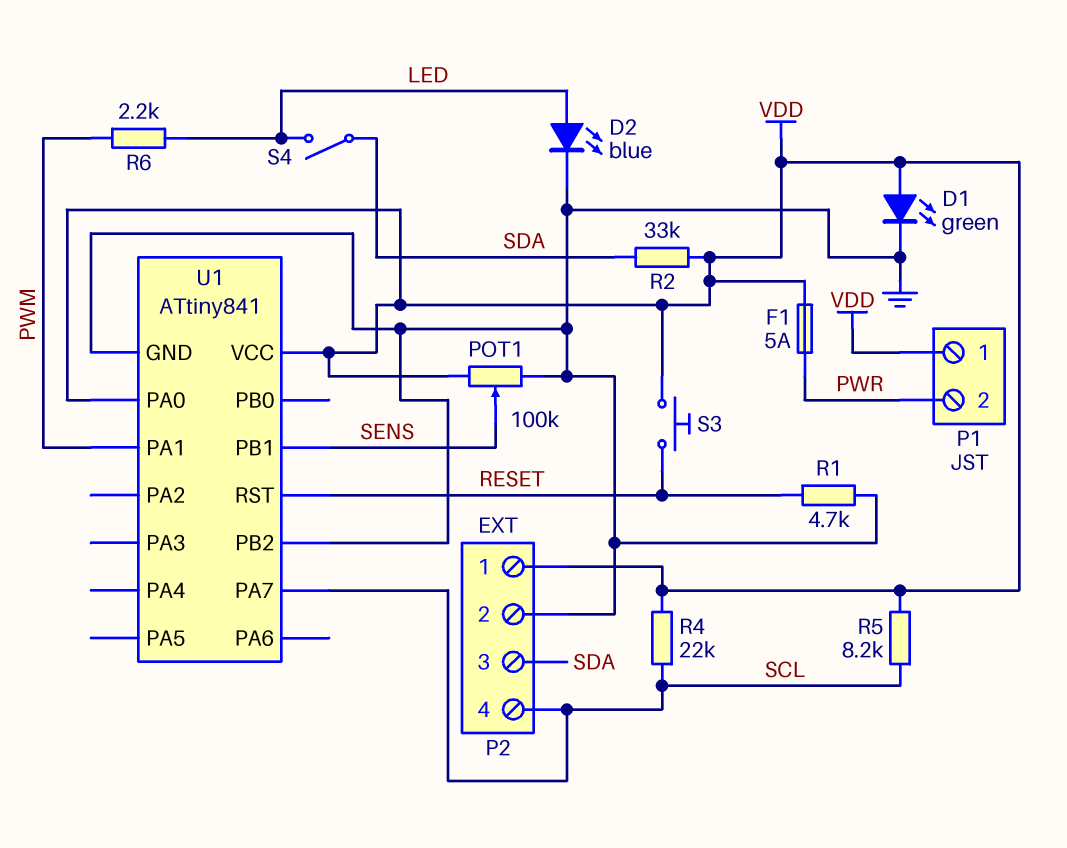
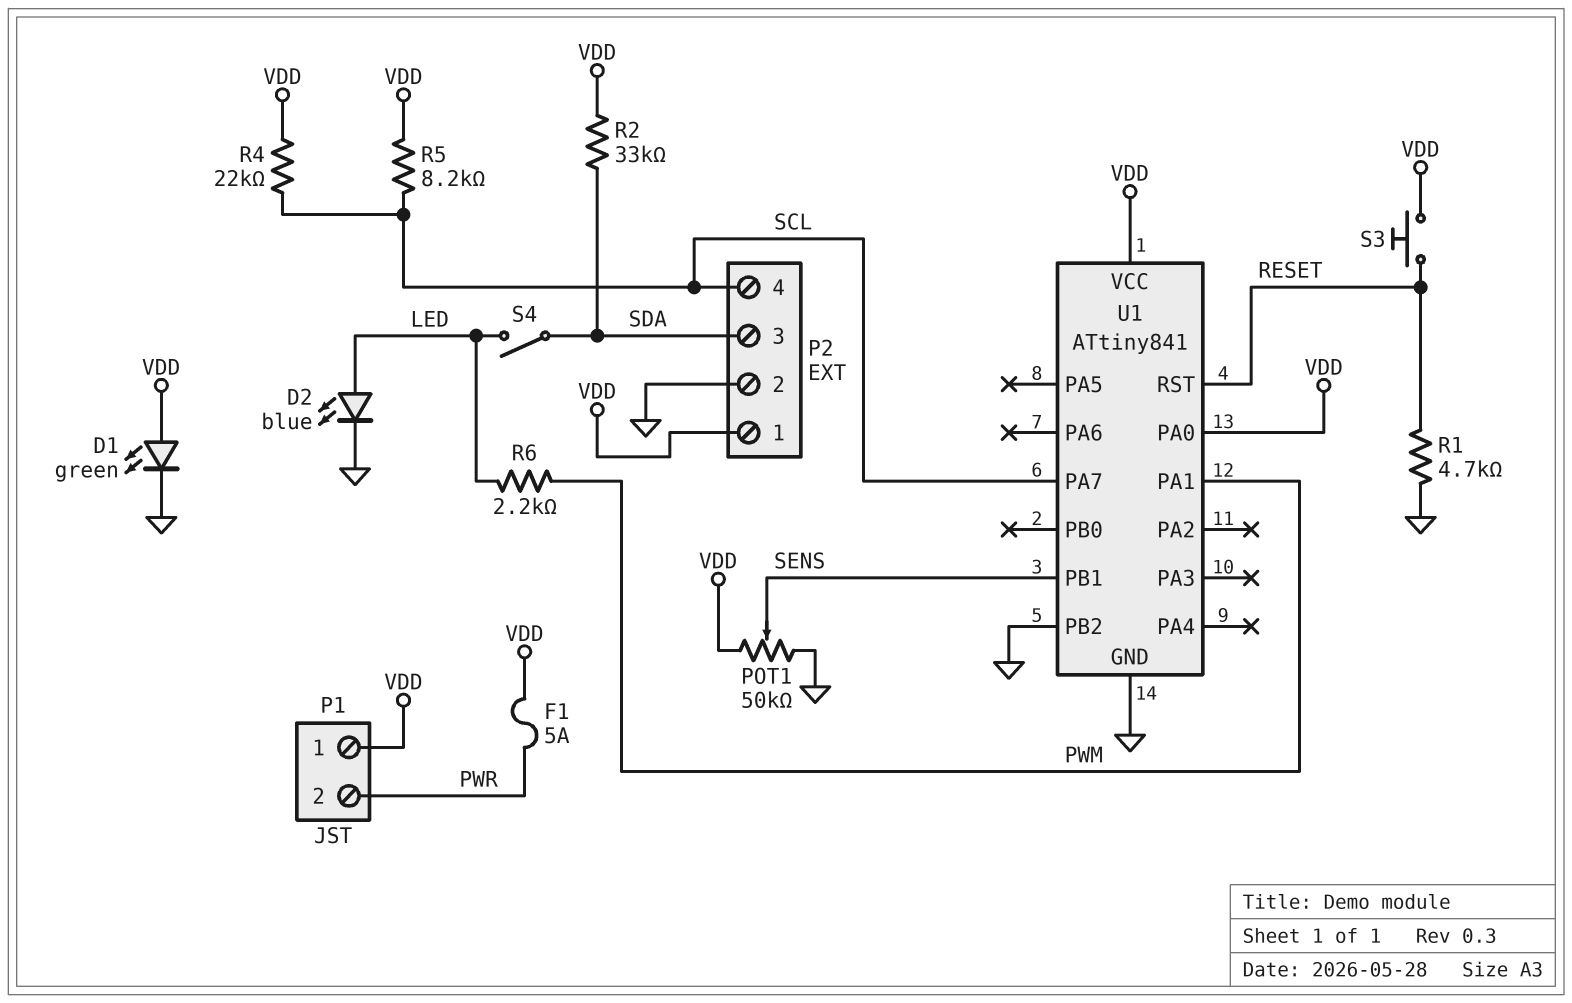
POT1: 100k (GND, VDD, wiper SENS) -> 50k (GND, VDD, wiper SENS)

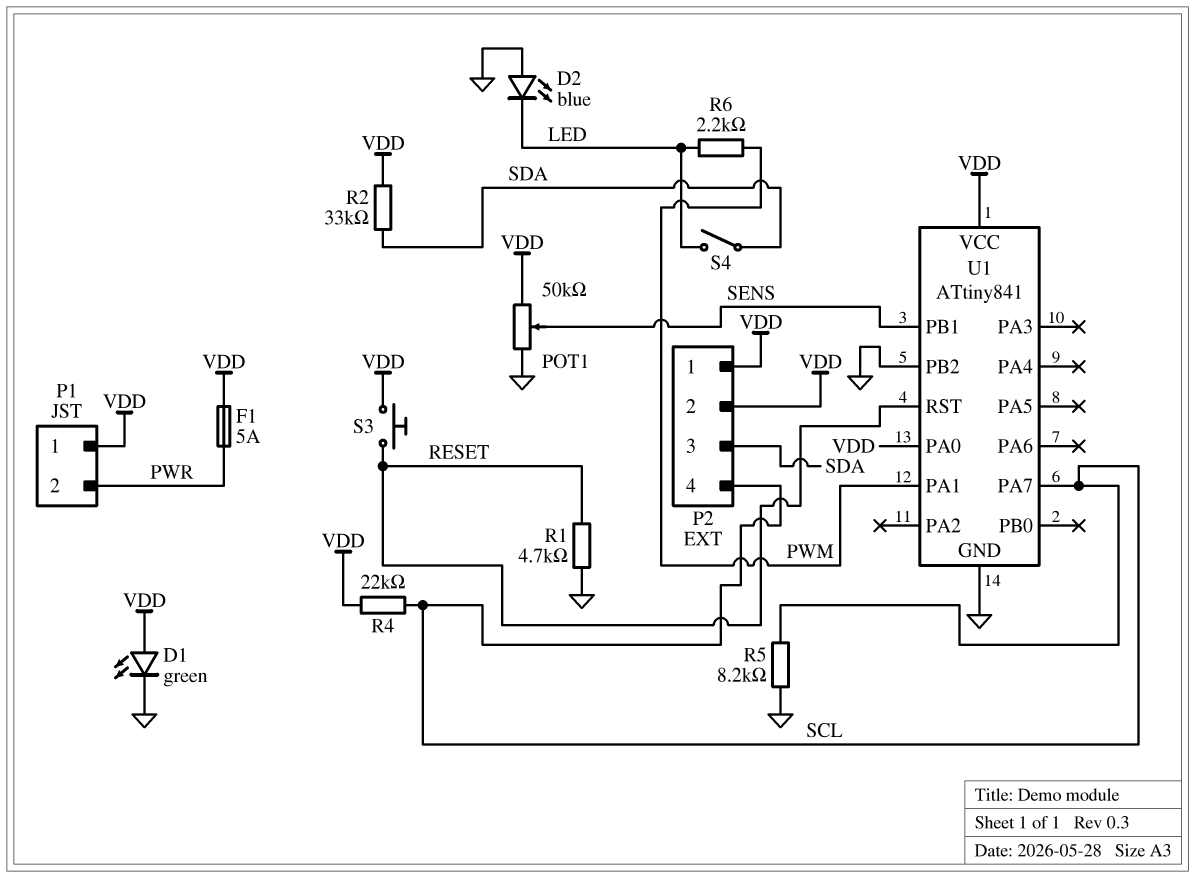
D2: LED blue (A LED, K GND) -> LED blue (A GND, K LED)
P2 pin 2: GND -> VDD
R5: 8.2k (SCL, VDD) -> 8.2k (GND, SCL)

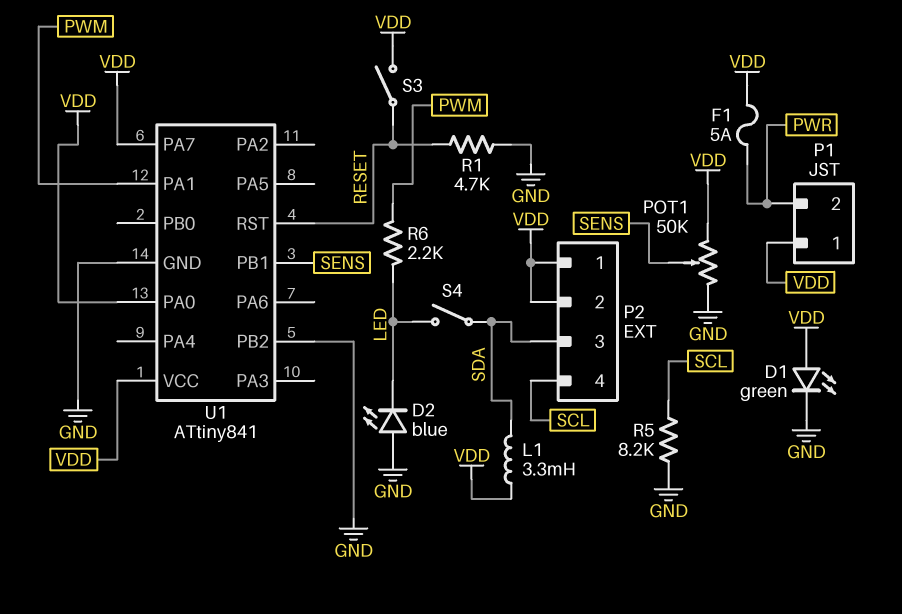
L1: none -> 3.3mH (SDA, VDD)
R2: 33k (SDA, VDD) -> none
R4: 22k (SCL, VDD) -> none
S3: button (RESET, VDD) -> switch (RESET, VDD)
U1 pin PA7: SCL -> VDD

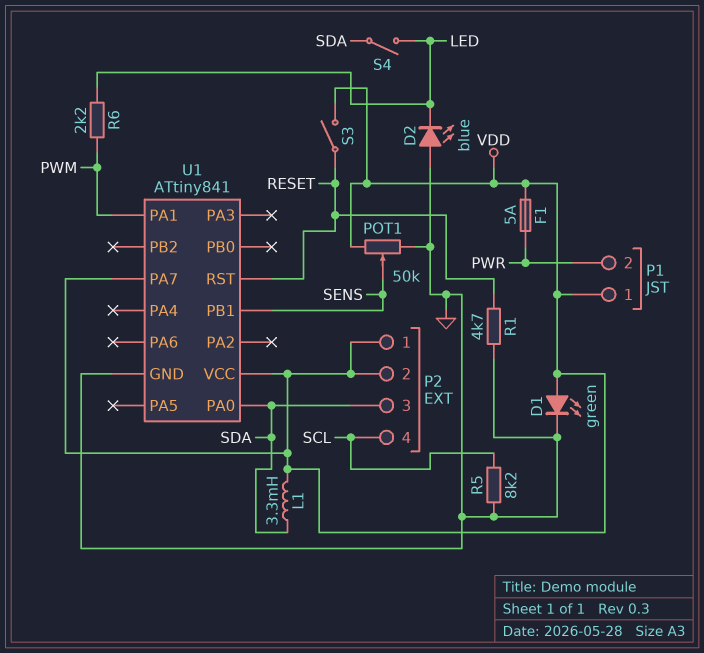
U1 pin PA0: VDD -> SDA
U1 pin PB2: GND -> none

